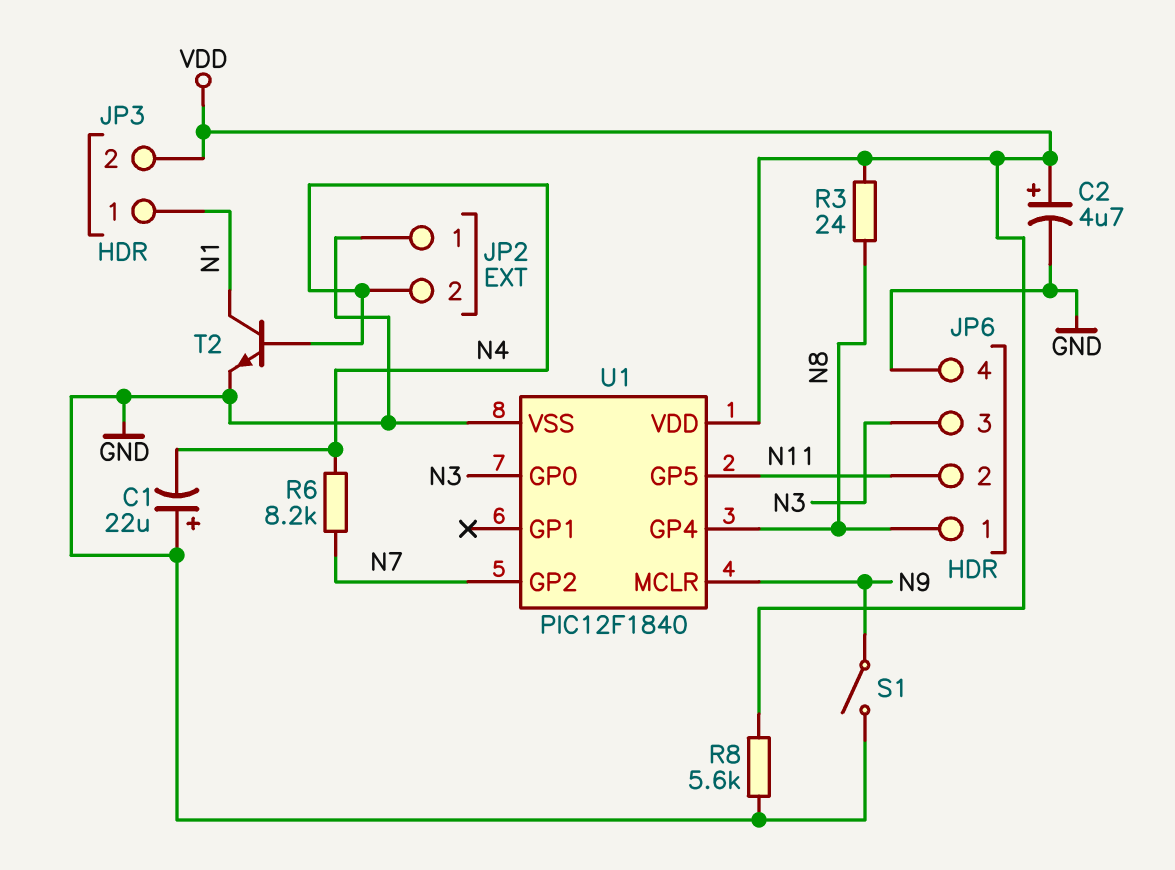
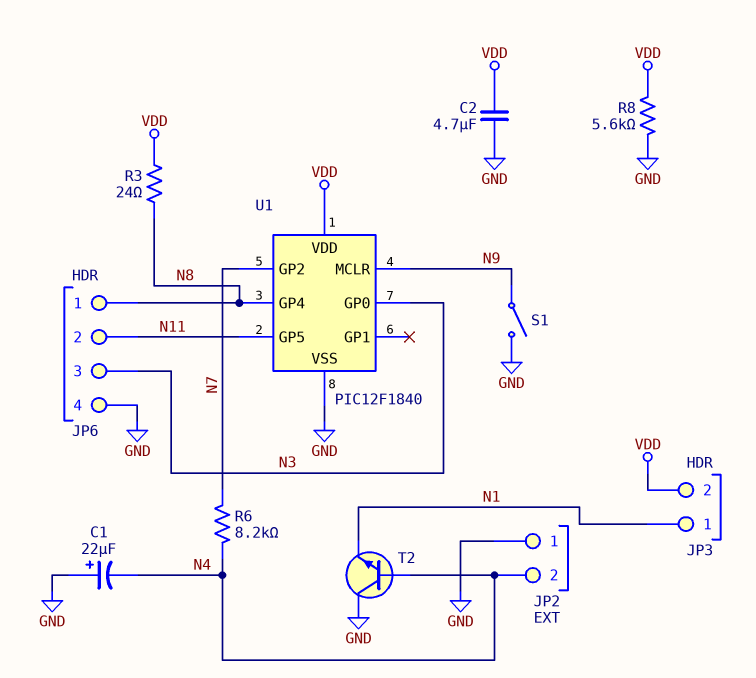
C2: 4.7uF (plus VDD, minus GND) -> 4.7uF (GND, VDD)
T2: NPN (B N4, C N1, E GND) -> NPN (B N4, C GND, E N1)

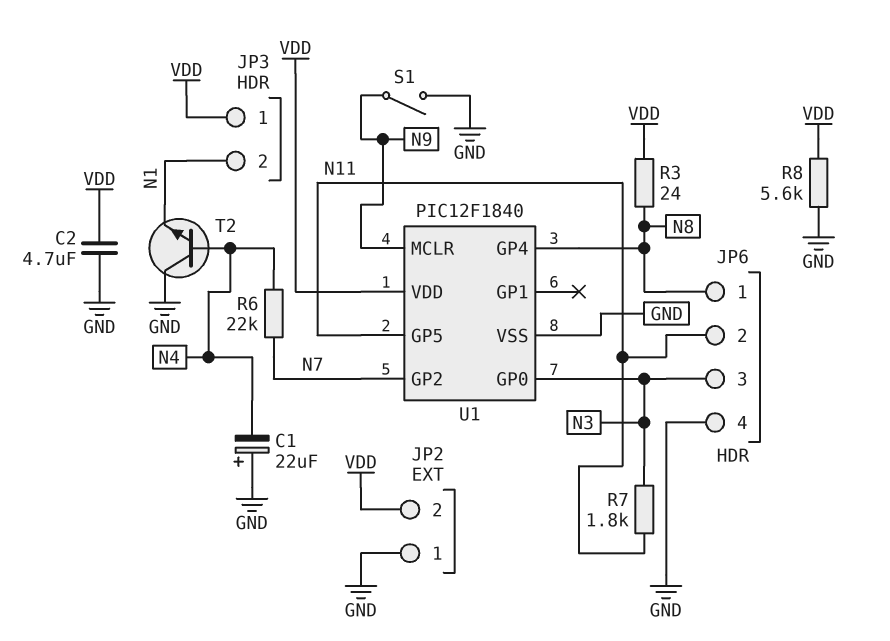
JP2 pin 2: N4 -> VDD
JP3 pin 1: N1 -> VDD
JP3 pin 2: VDD -> N1
R6: 8.2k (N4, N7) -> 22k (N4, N7)
R7: none -> 1.8k (N3, N11)

